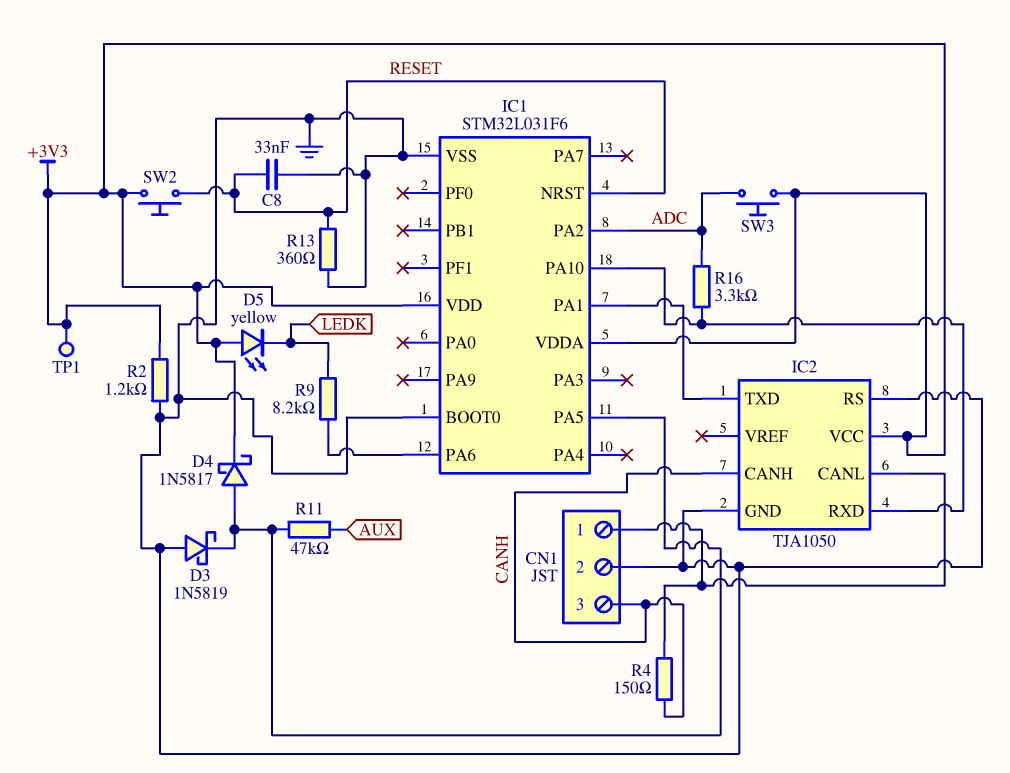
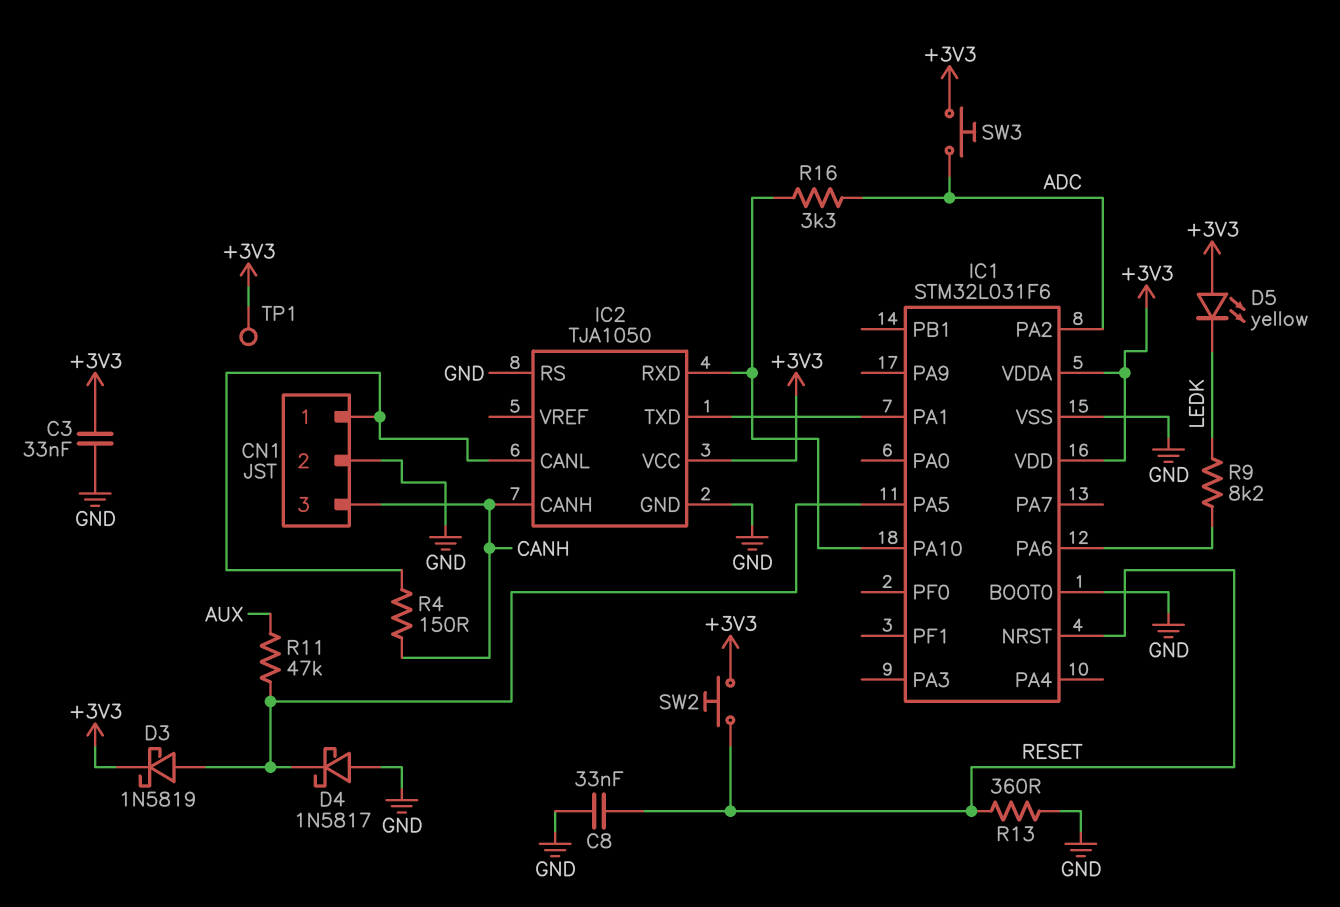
C3: none -> 33nF (+3V3, GND)
D3: schottky 1N5819 (A GND, K IC1/PA5) -> schottky 1N5819 (A IC1/PA5, K +3V3)
D4: schottky 1N5817 (A IC1/PA5, K +3V3) -> schottky 1N5817 (A GND, K IC1/PA5)
R2: 1.2k (+3V3, GND) -> none

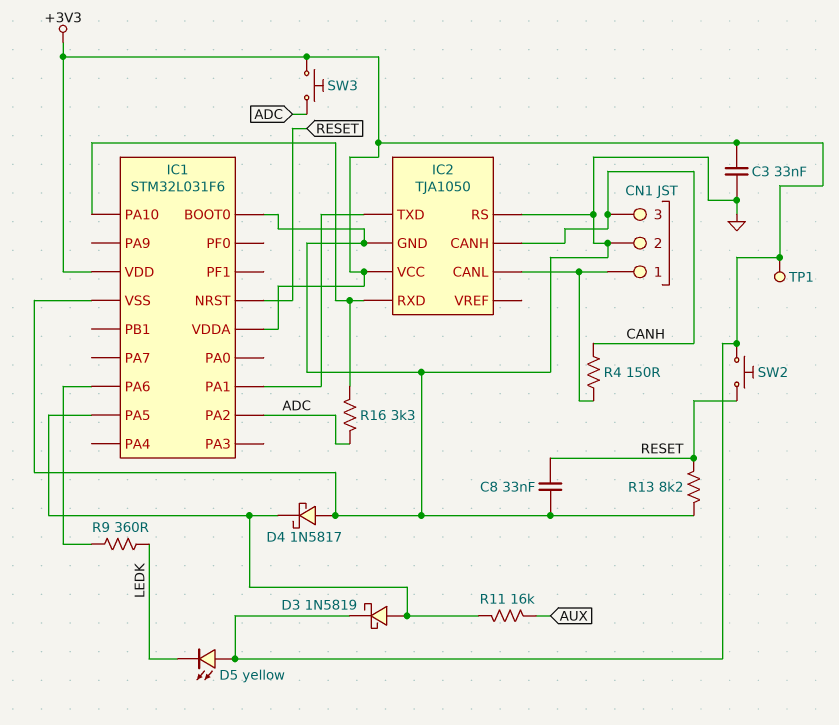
R9: 8.2k (IC1/PA6, LEDK) -> 360 (IC1/PA6, LEDK)
R11: 47k (AUX, IC1/PA5) -> 16k (AUX, IC1/PA5)
R13: 360 (GND, RESET) -> 8.2k (GND, RESET)

